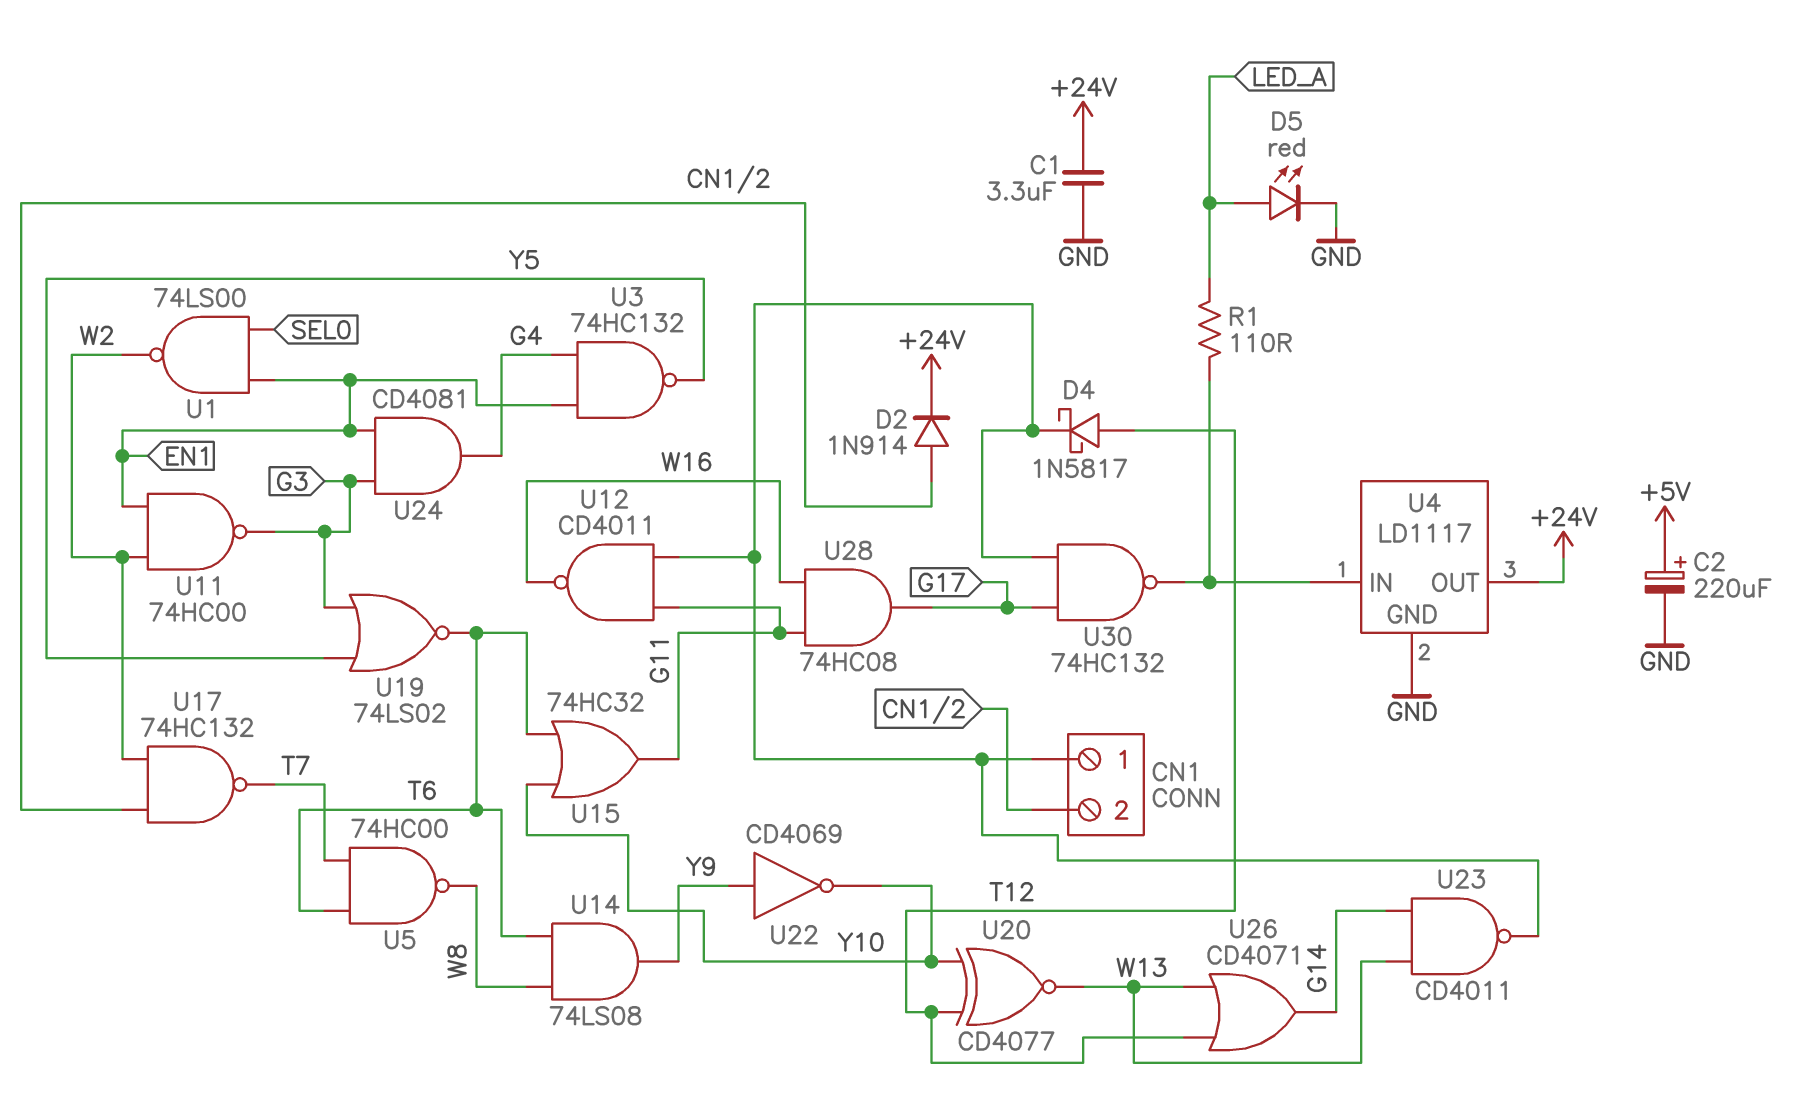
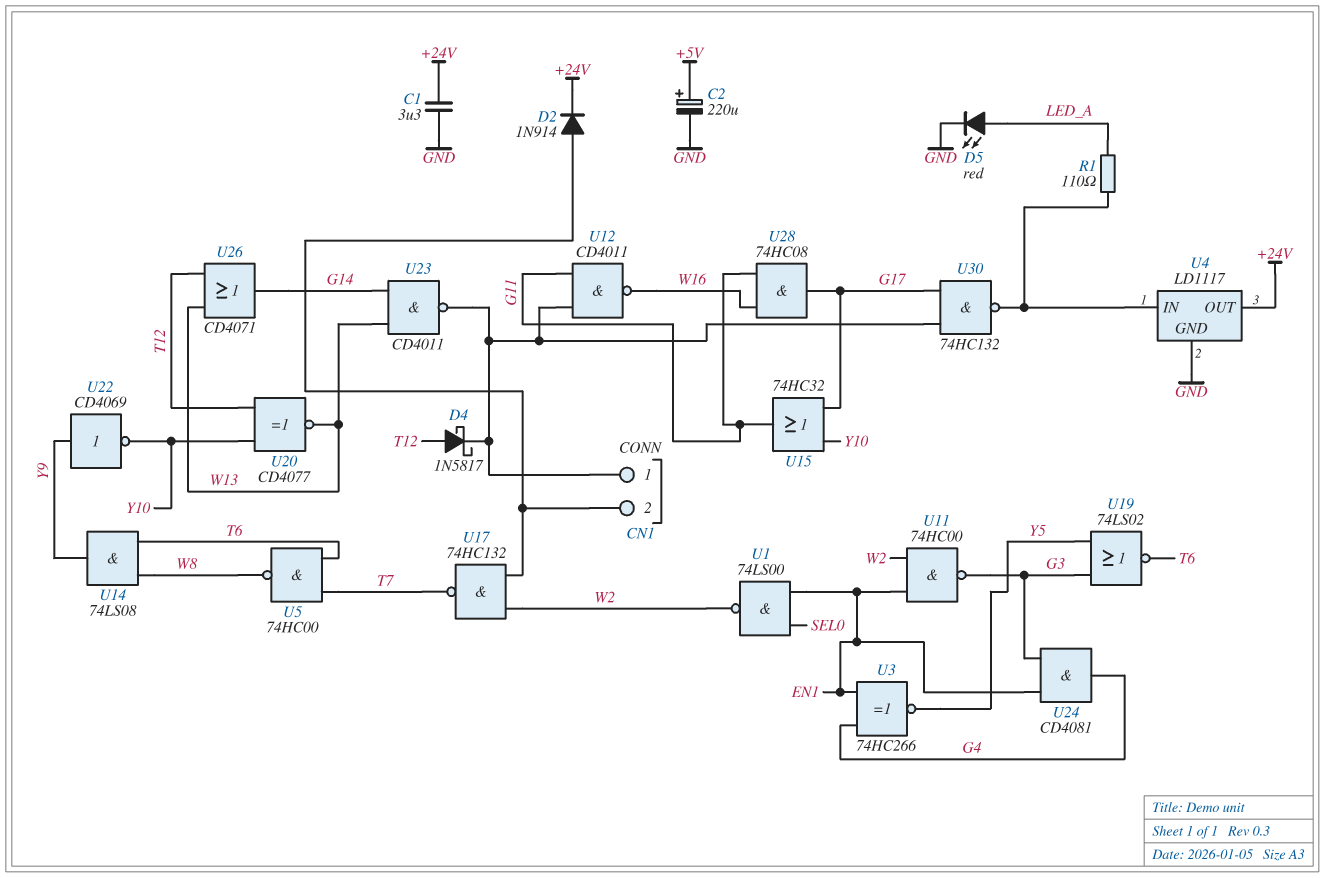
U3: NAND 74HC132 (in EN1, in G4, out Y5) -> XNOR 74HC266 (in EN1, in G4, out Y5)
U15: OR 74HC32 (in T6, in Y10, out G11) -> OR 74HC32 (in G17, in Y10, out G11)

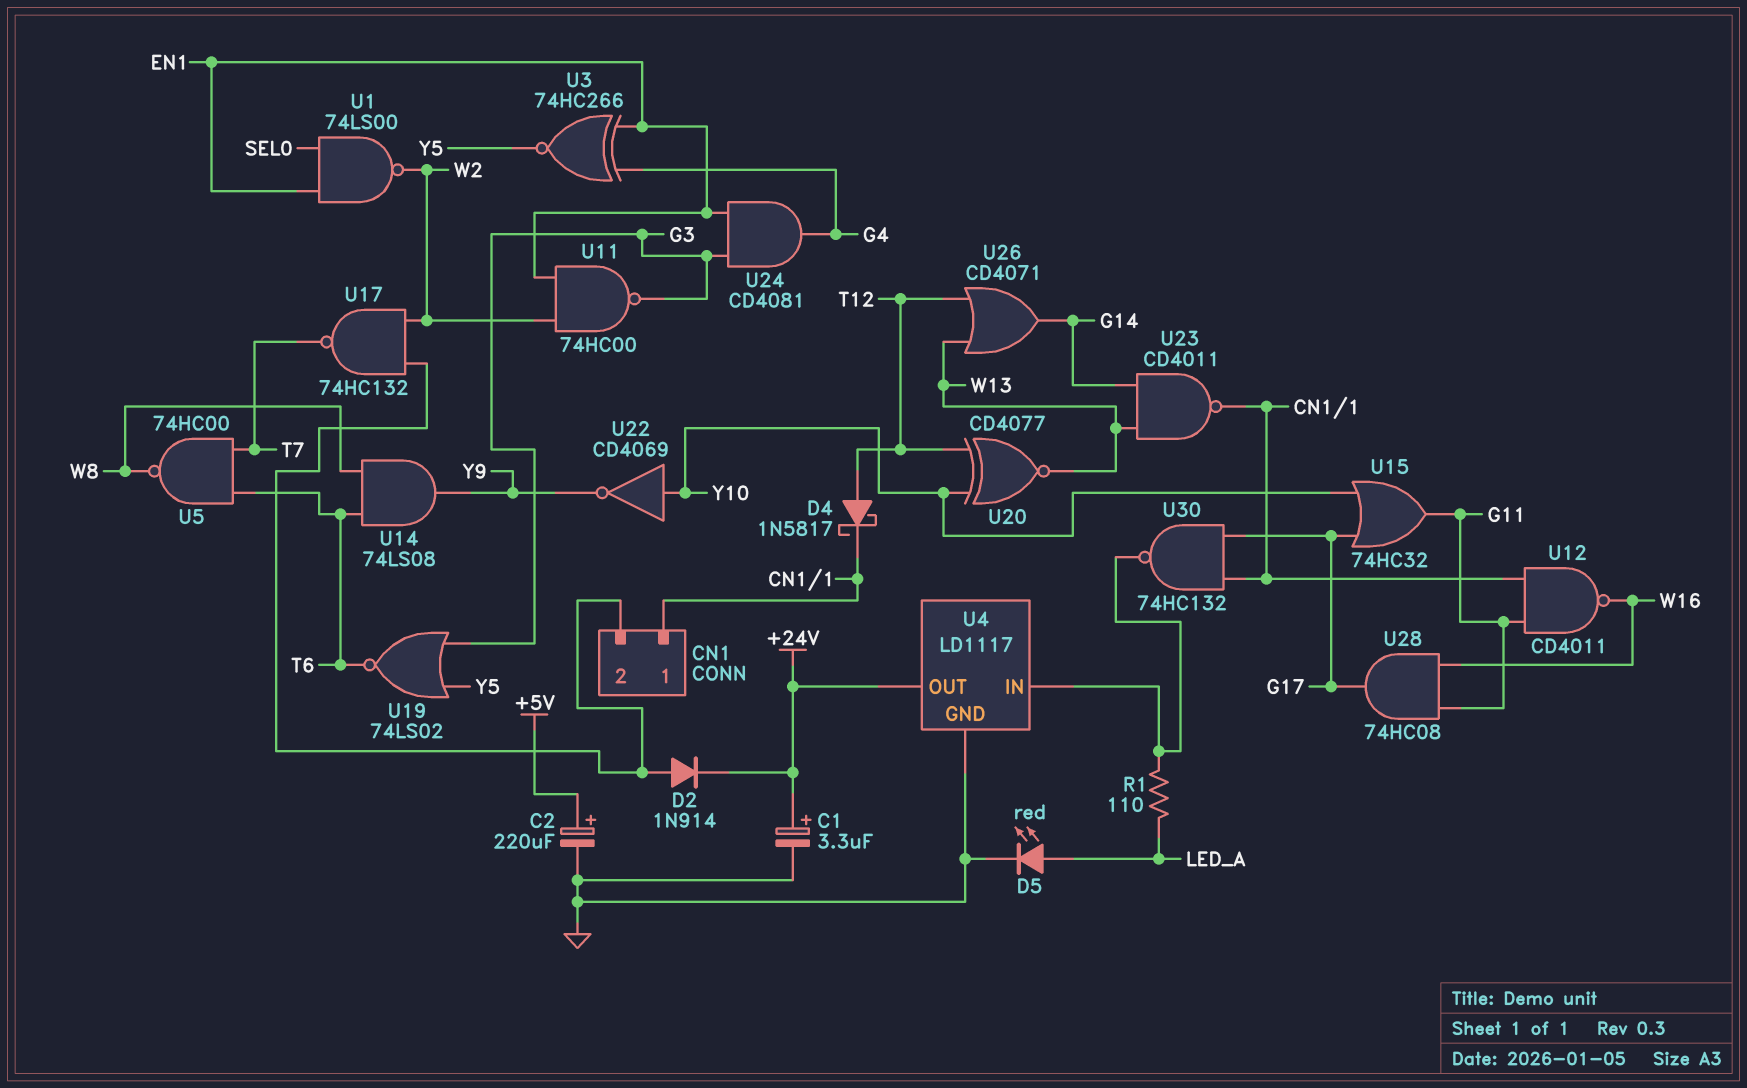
C1: 3.3uF (+24V, GND) -> 3.3uF (plus +24V, minus GND)
U22: NOT CD4069 (in Y9, out Y10) -> NOT CD4069 (in Y10, out Y9)

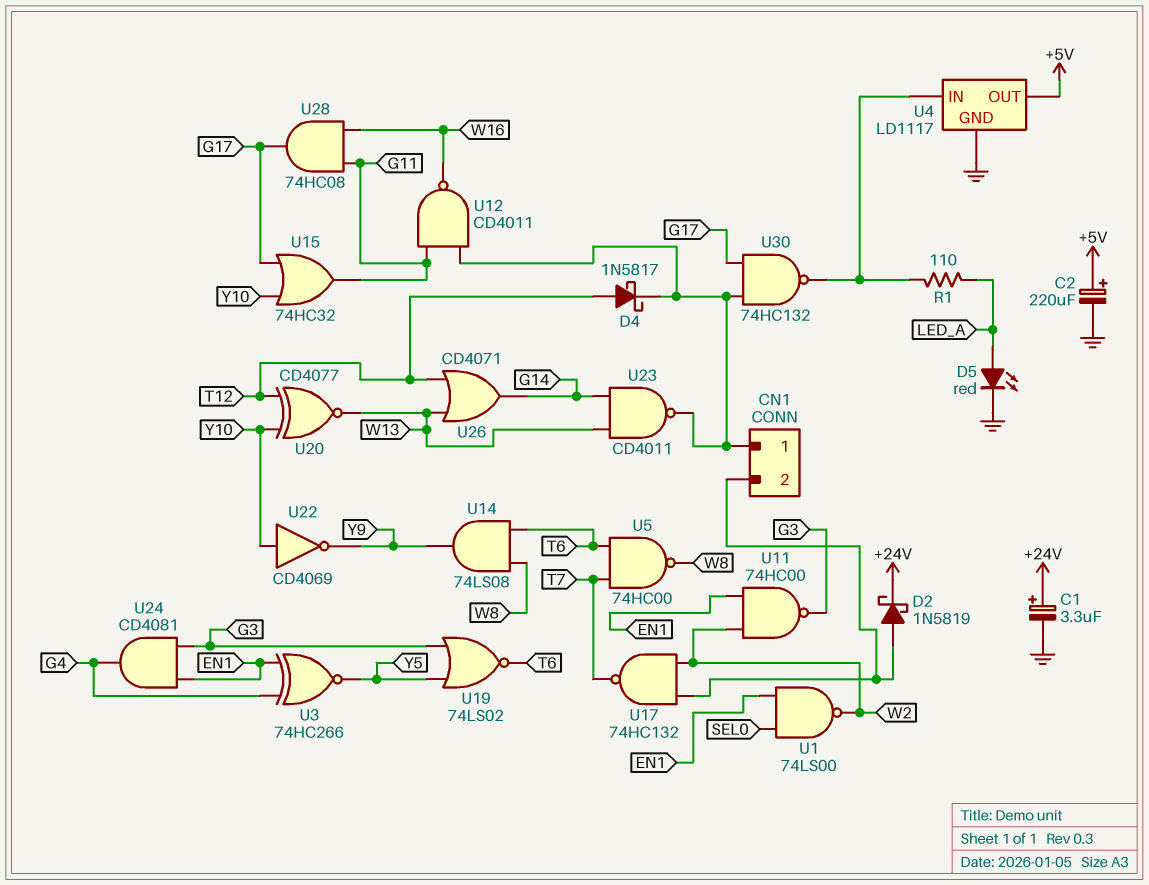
D2: diode 1N914 (A CN1/2, K +24V) -> schottky 1N5819 (A CN1/2, K +24V)
U4 pin OUT: +24V -> +5V

